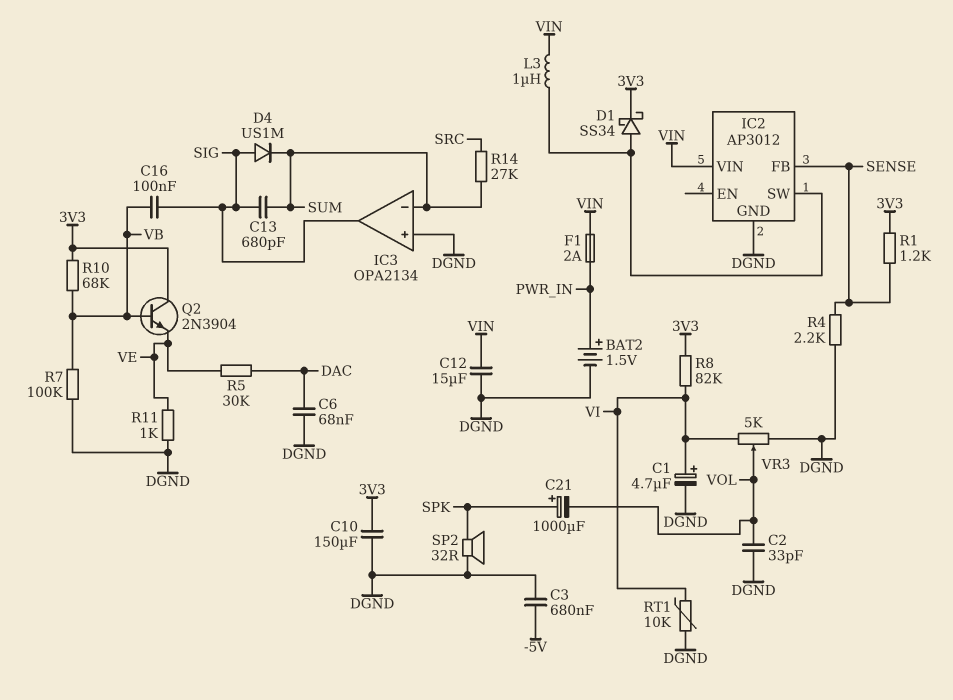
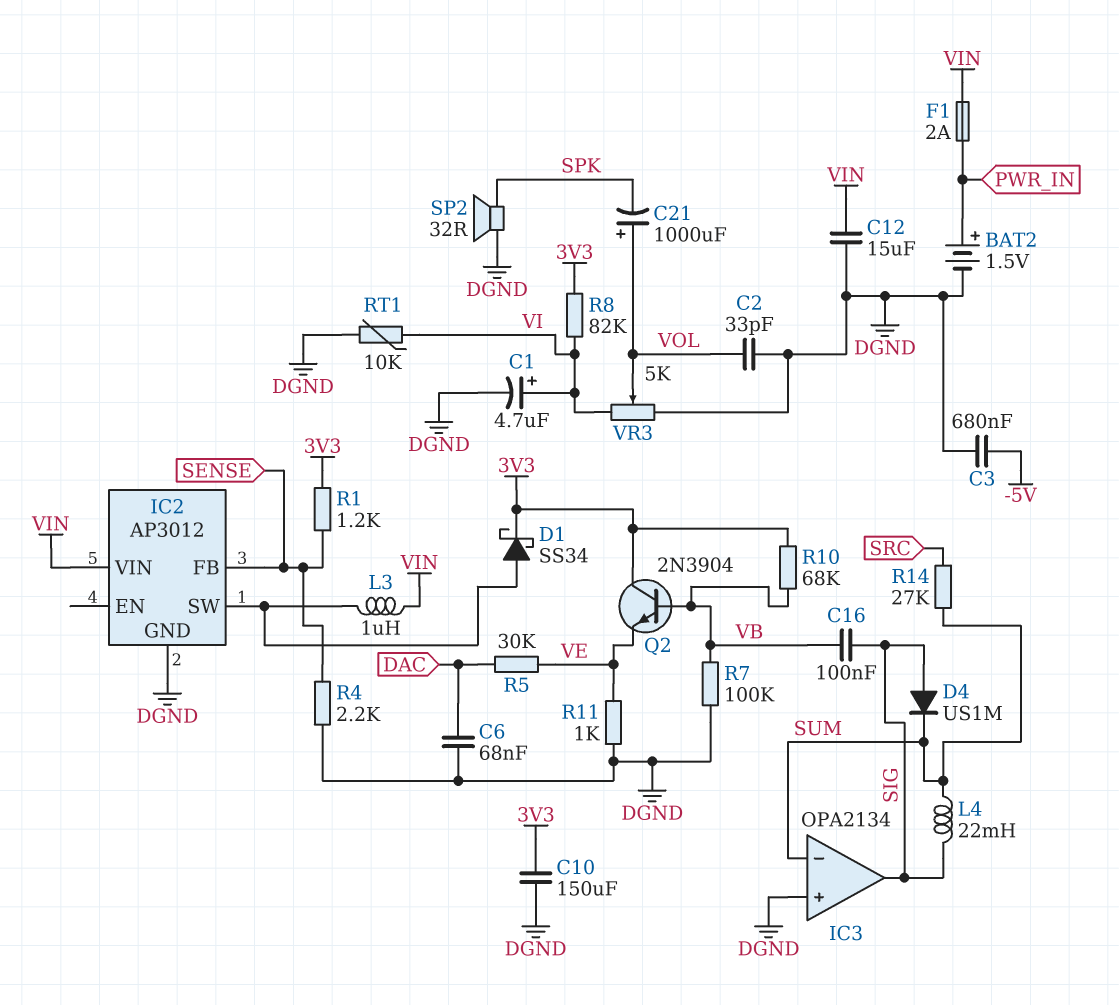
C13: 680pF (SIG, SUM) -> none
C21: 1000uF (plus SPK, minus VOL) -> 1000uF (plus VOL, minus SPK)
L4: none -> 22mH (SIG, SUM)

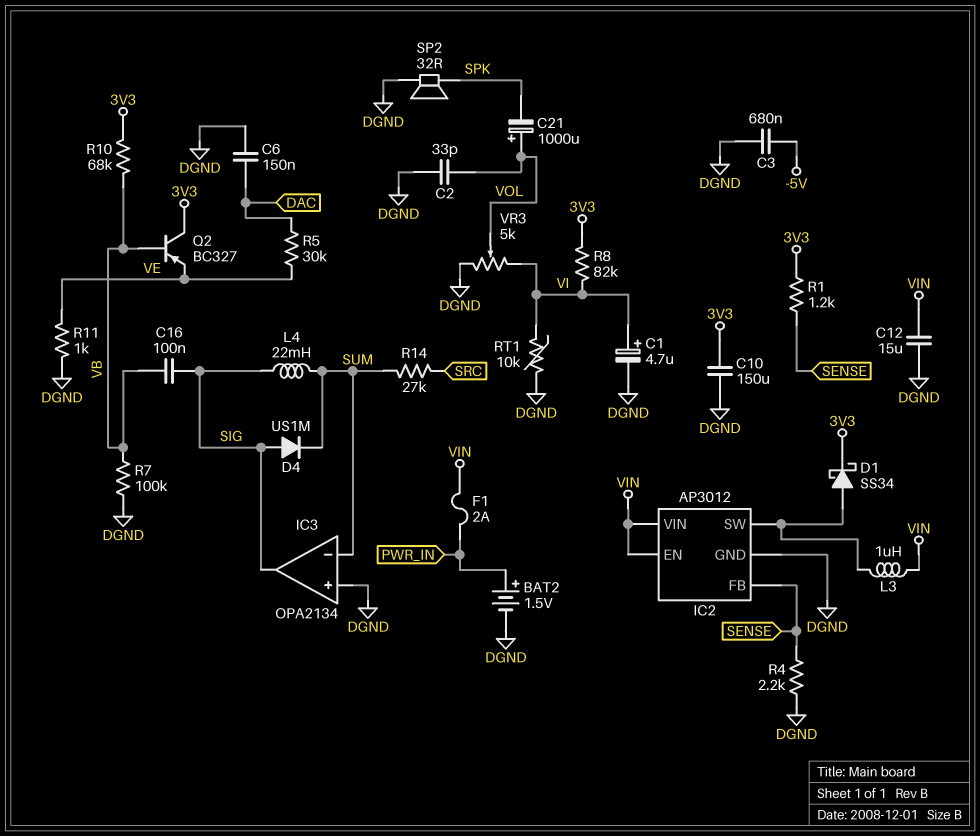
C6: 68nF (DAC, DGND) -> 150nF (DAC, DGND)
IC2 pin EN: none -> VIN
Q2: NPN 2N3904 (B VB, C 3V3, E VE) -> PNP BC327 (B VB, C 3V3, E VE)

